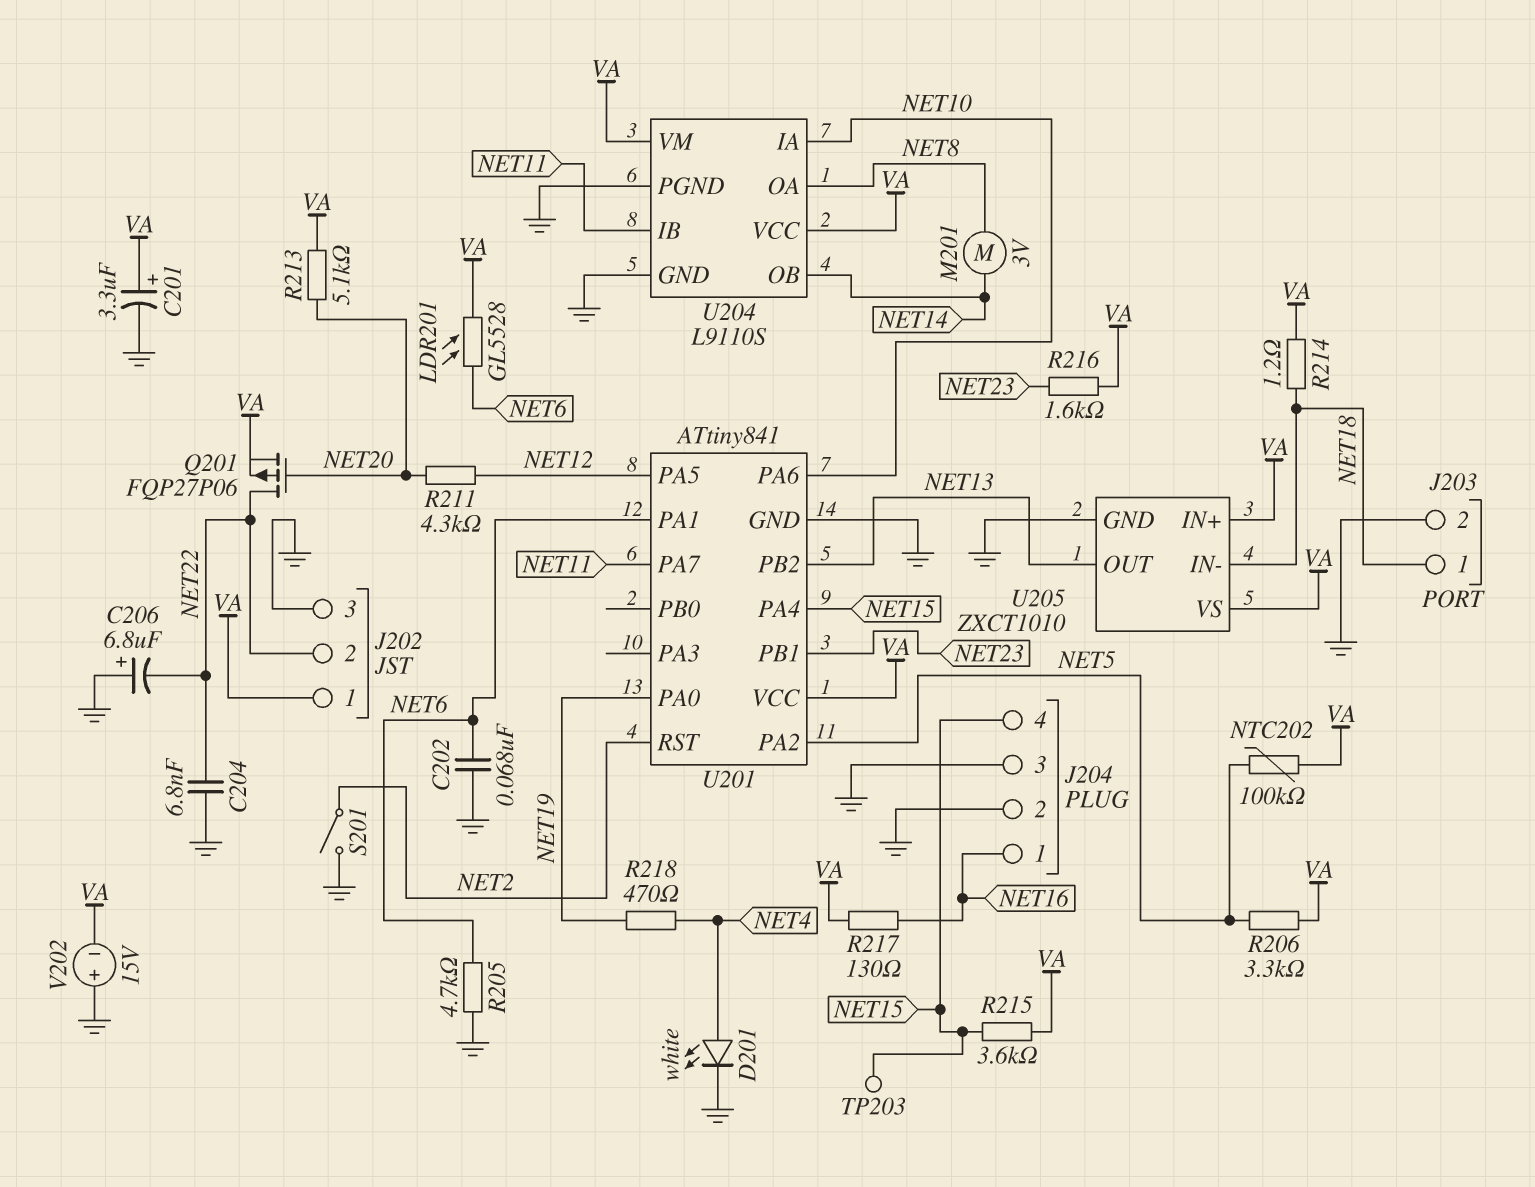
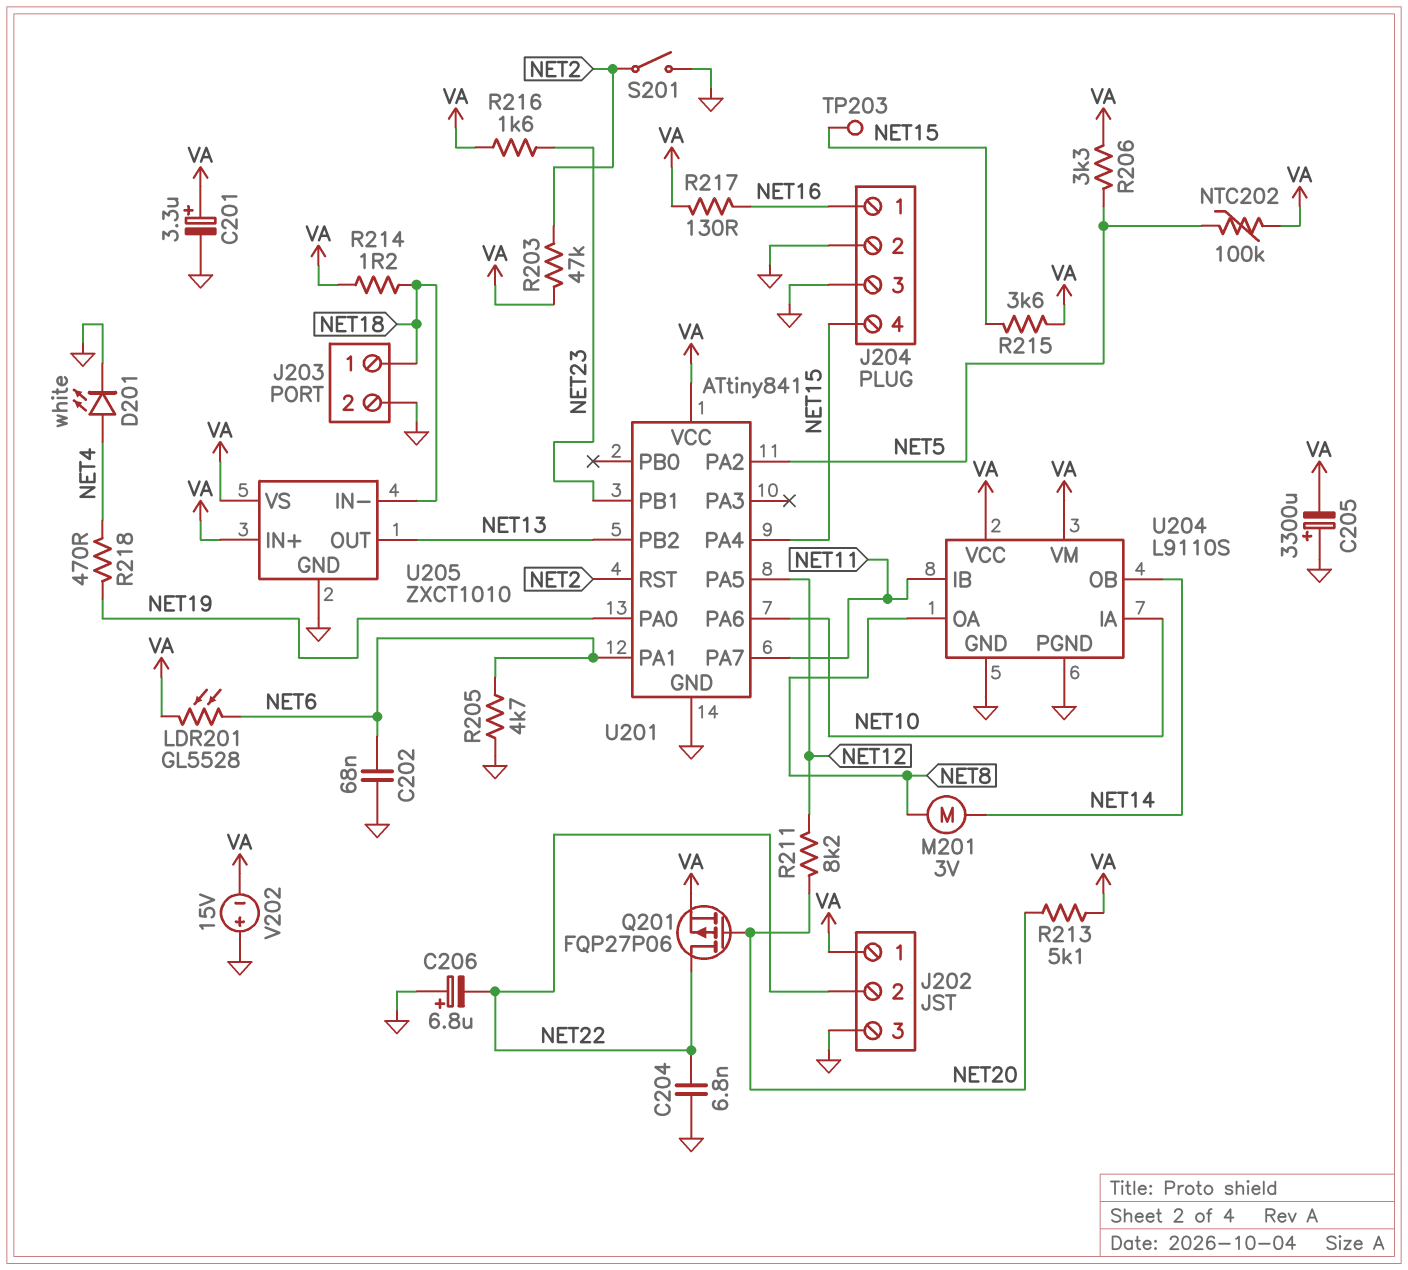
C205: none -> 3300uF (plus GND, minus VA)
R203: none -> 47k (NET2, VA)
R211: 4.3k (NET12, NET20) -> 8.2k (NET12, NET20)

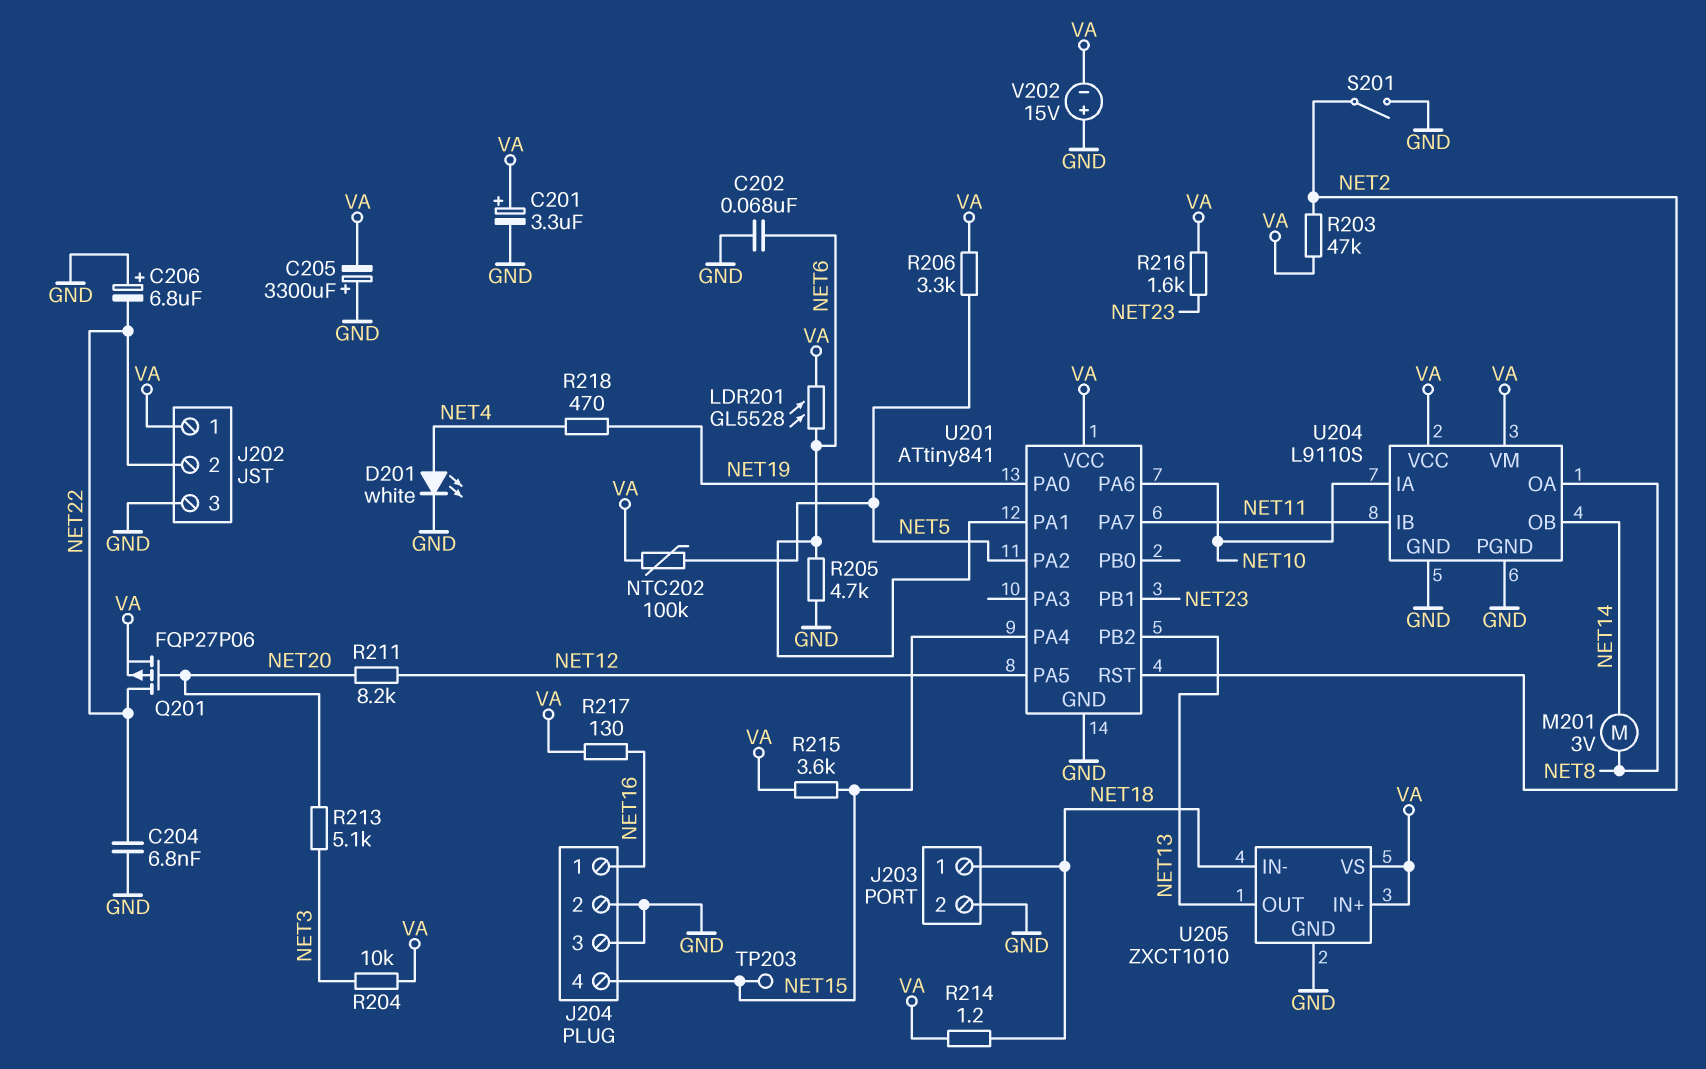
R204: none -> 10k (NET3, VA)
R213: 5.1k (NET20, VA) -> 5.1k (NET3, NET20)

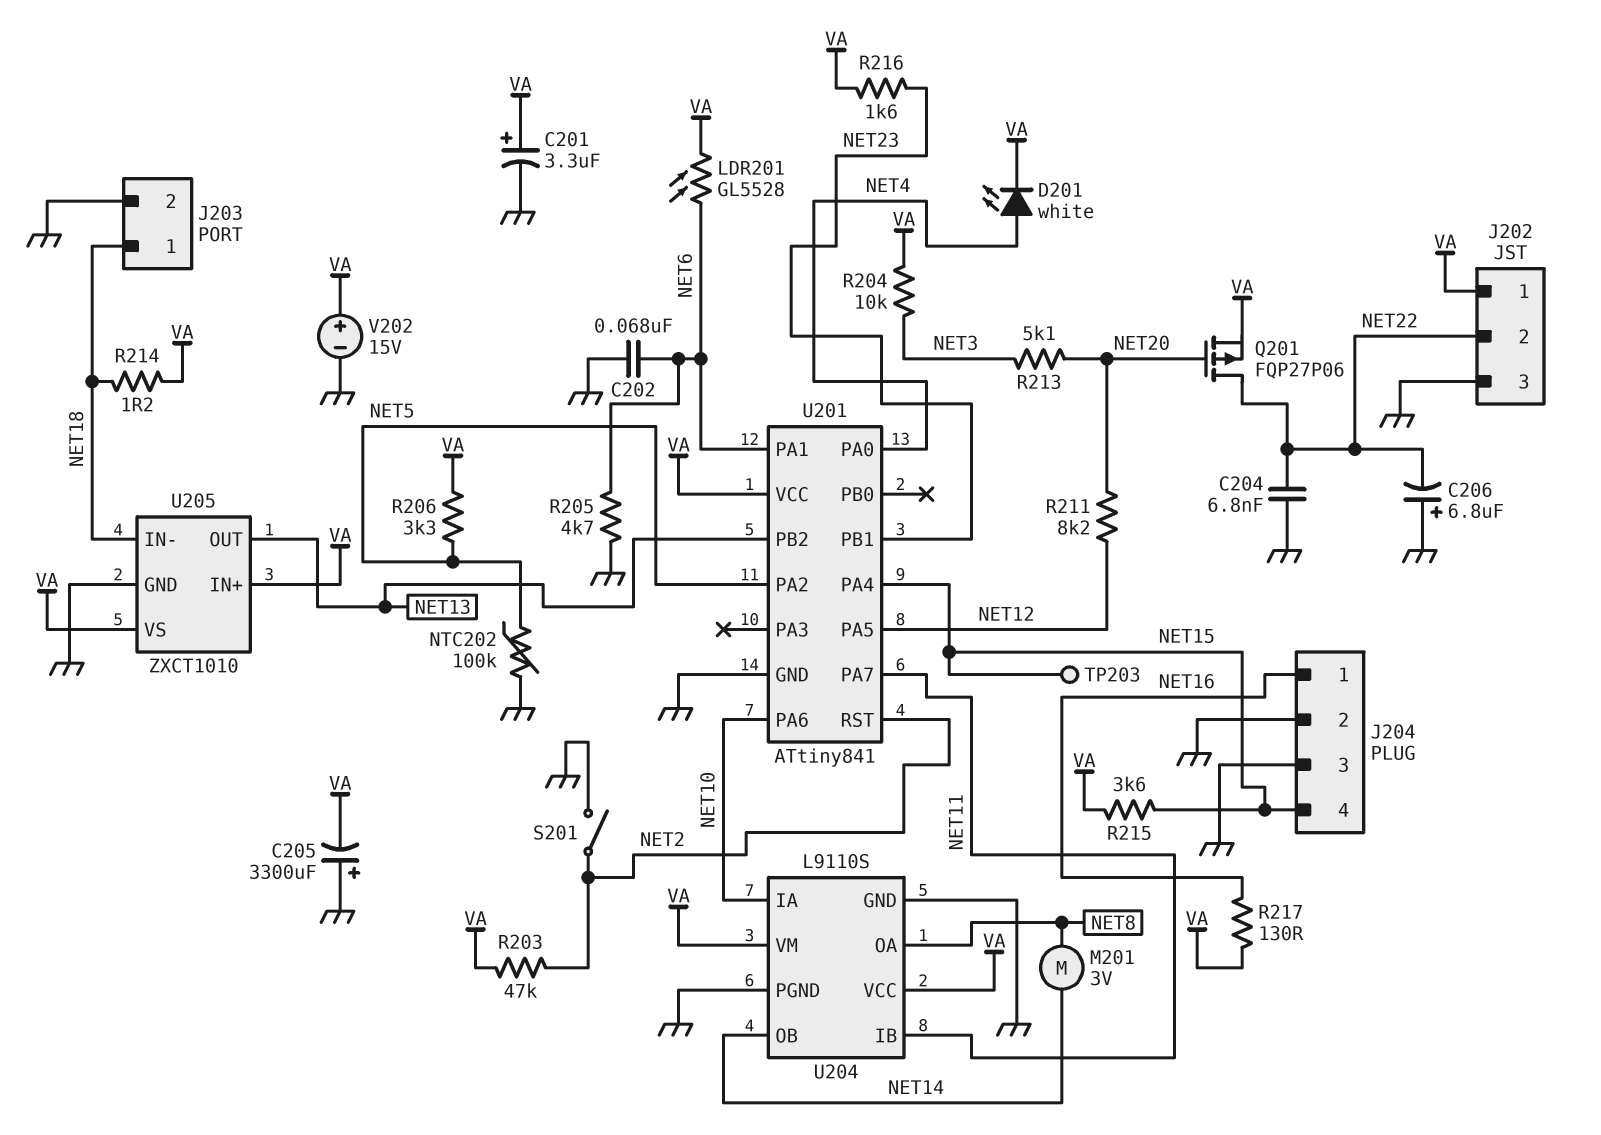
D201: LED white (A NET4, K GND) -> LED white (A NET4, K VA)
NTC202: 100k (NET5, VA) -> 100k (GND, NET5)
R218: 470 (NET4, NET19) -> none
U201 pin PA0: NET19 -> NET4
V202: 15V (plus GND, minus VA) -> 15V (plus VA, minus GND)

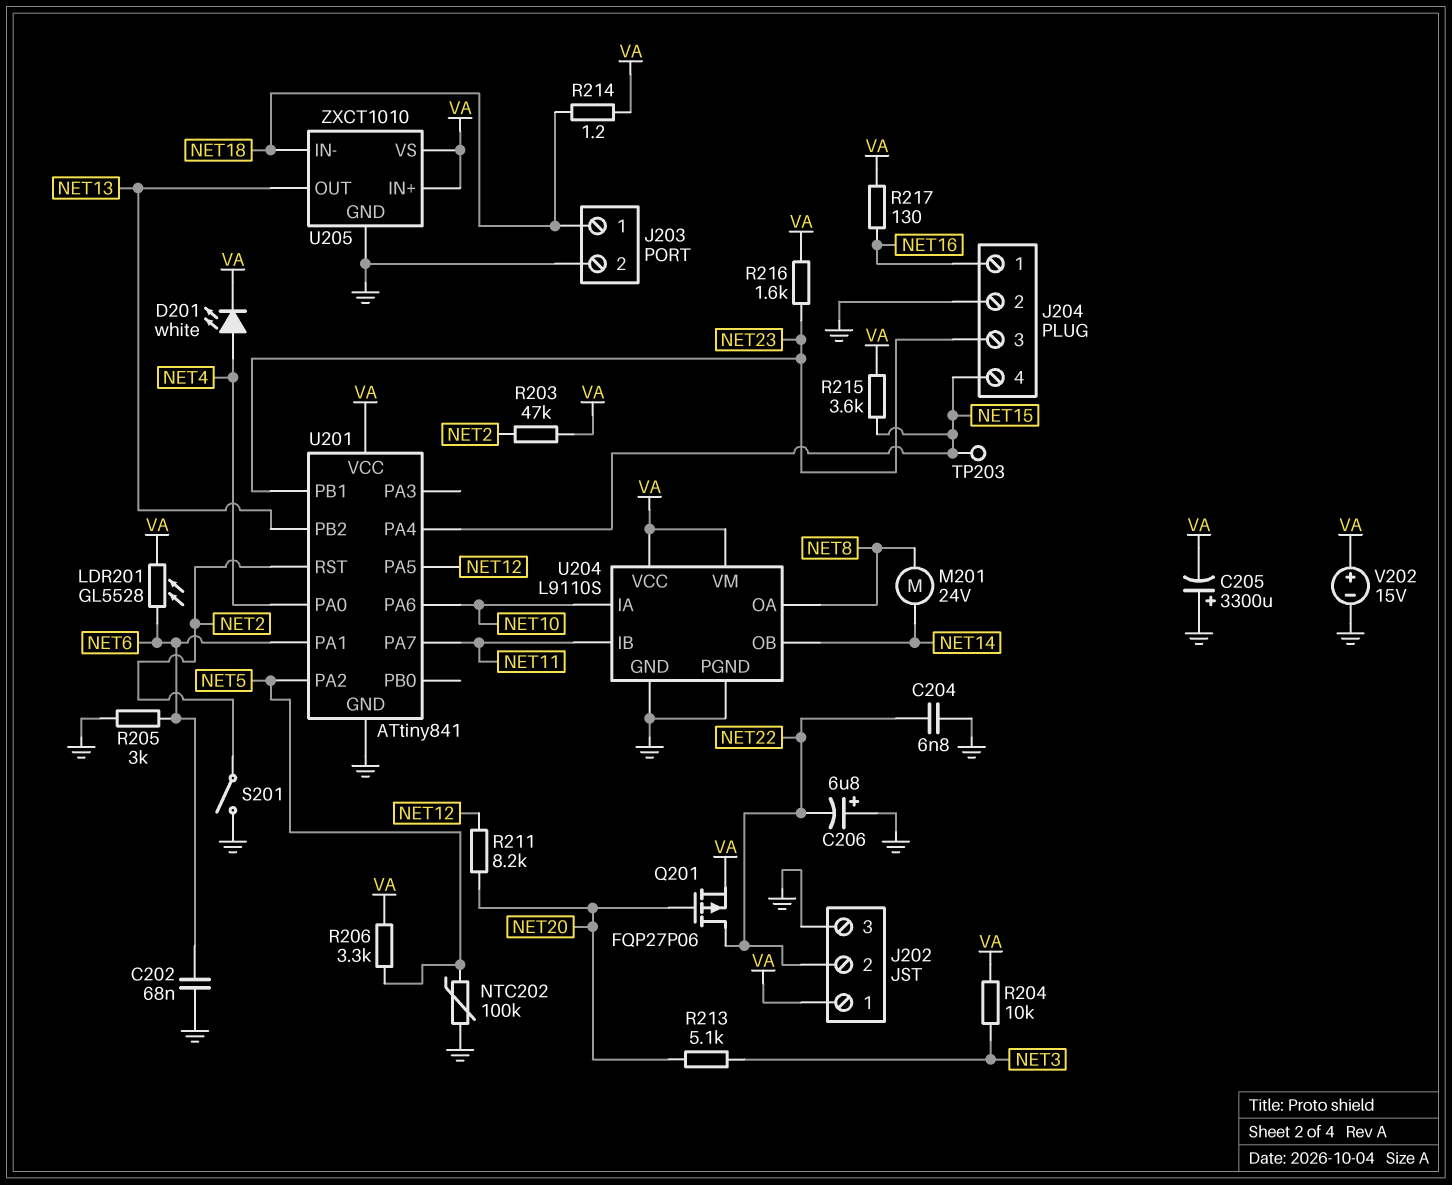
C201: 3.3uF (plus VA, minus GND) -> none
J204 pin 3: GND -> NET23
M201: motor 3V (NET8, NET14) -> motor 24V (NET8, NET14)
R205: 4.7k (GND, NET6) -> 3k (GND, NET6)

